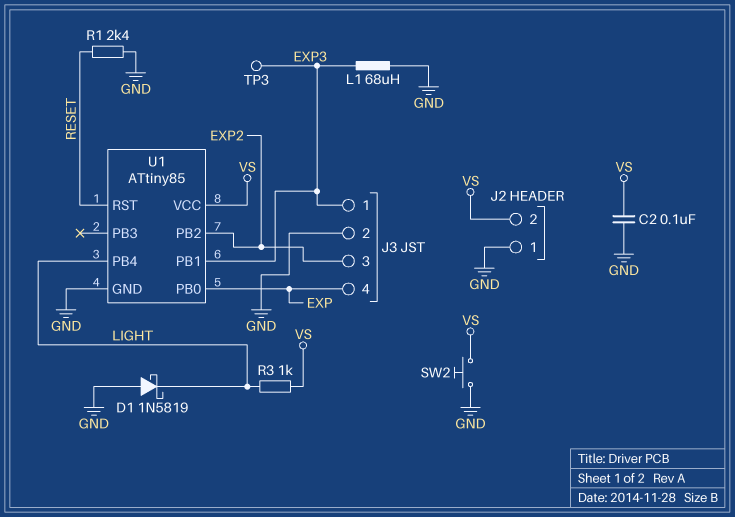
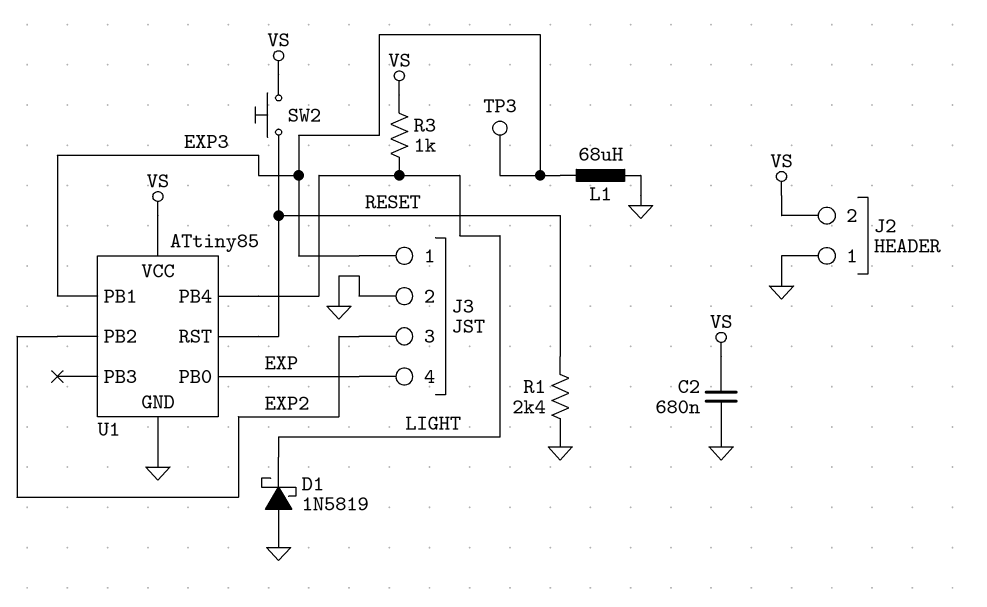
C2: 100nF (GND, VS) -> 680nF (GND, VS)
SW2: button (GND, VS) -> button (RESET, VS)

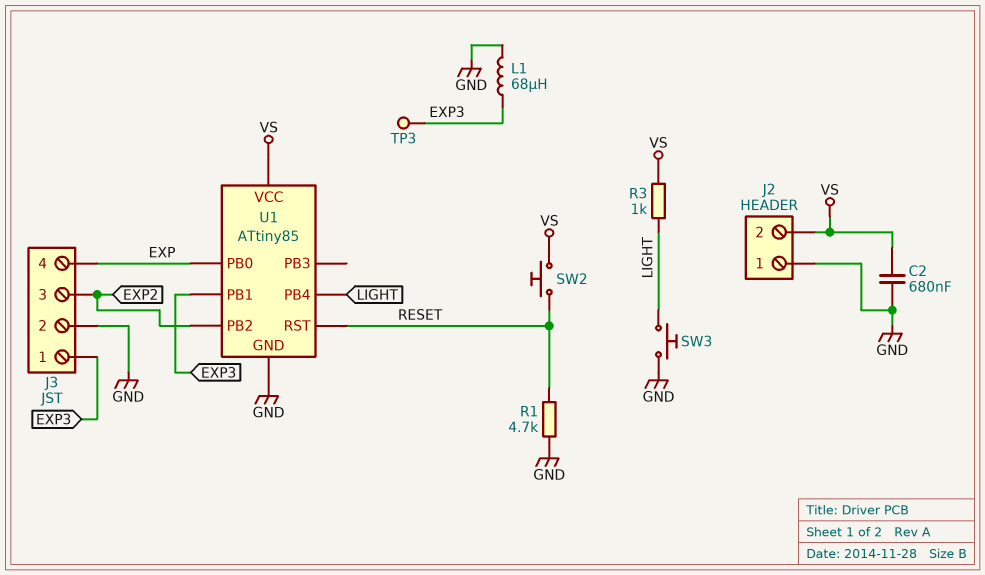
D1: schottky 1N5819 (A GND, K LIGHT) -> none
R1: 2.4k (GND, RESET) -> 4.7k (GND, RESET)
SW3: none -> button (GND, LIGHT)

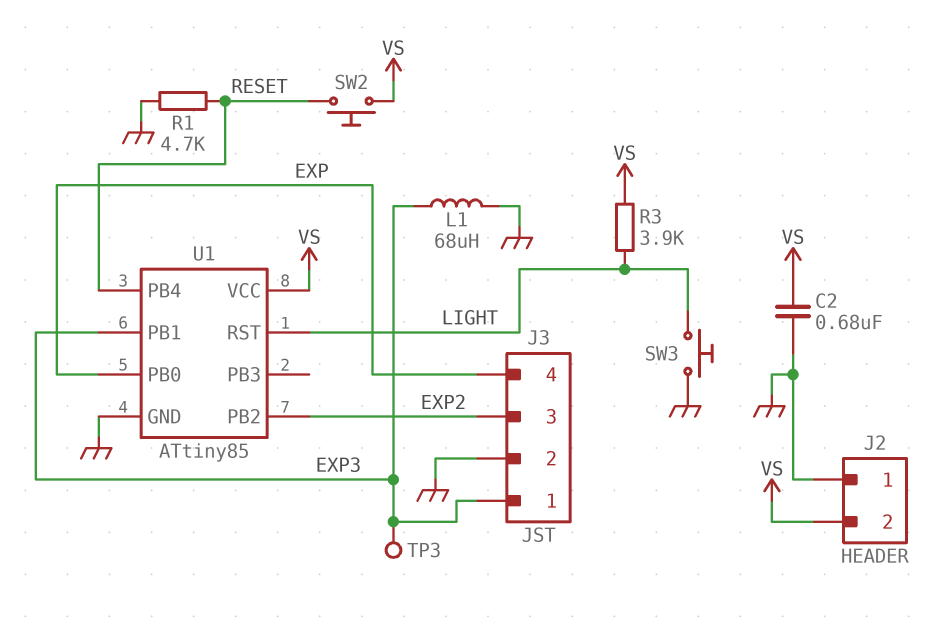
R3: 1k (LIGHT, VS) -> 3.9k (LIGHT, VS)
U1 pin PB4: LIGHT -> RESET
U1 pin RST: RESET -> LIGHT

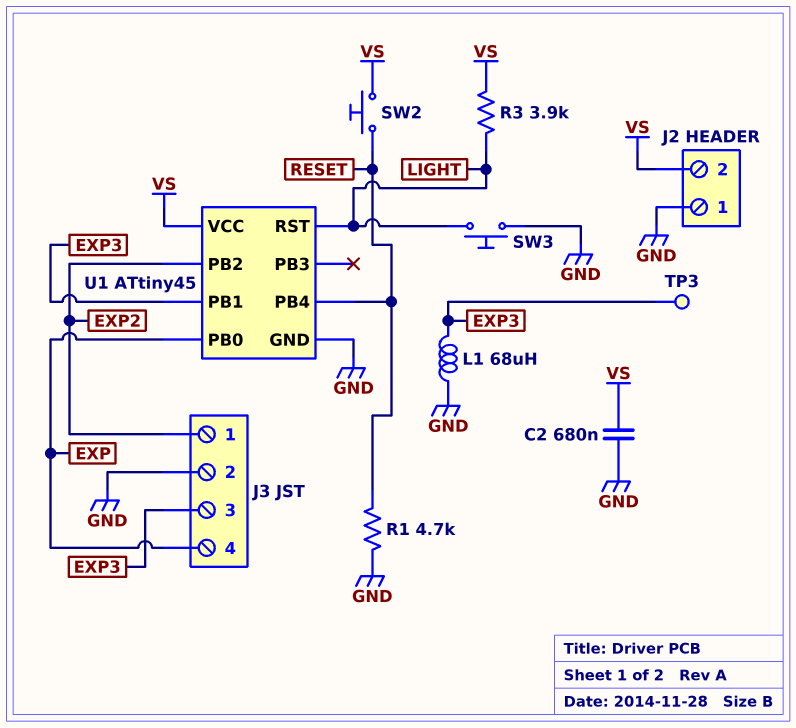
J3 pin 1: EXP3 -> EXP2
J3 pin 3: EXP2 -> EXP3
U1: ATtiny85 -> ATtiny45

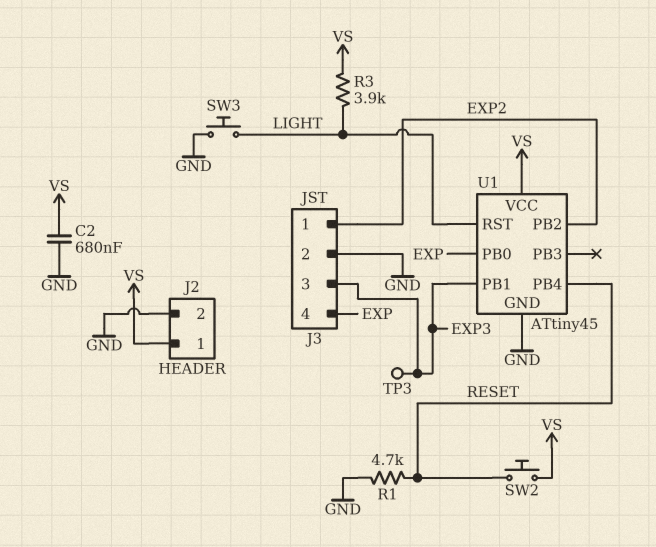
J2 pin 1: GND -> VS
J2 pin 2: VS -> GND
L1: 68uH (EXP3, GND) -> none

